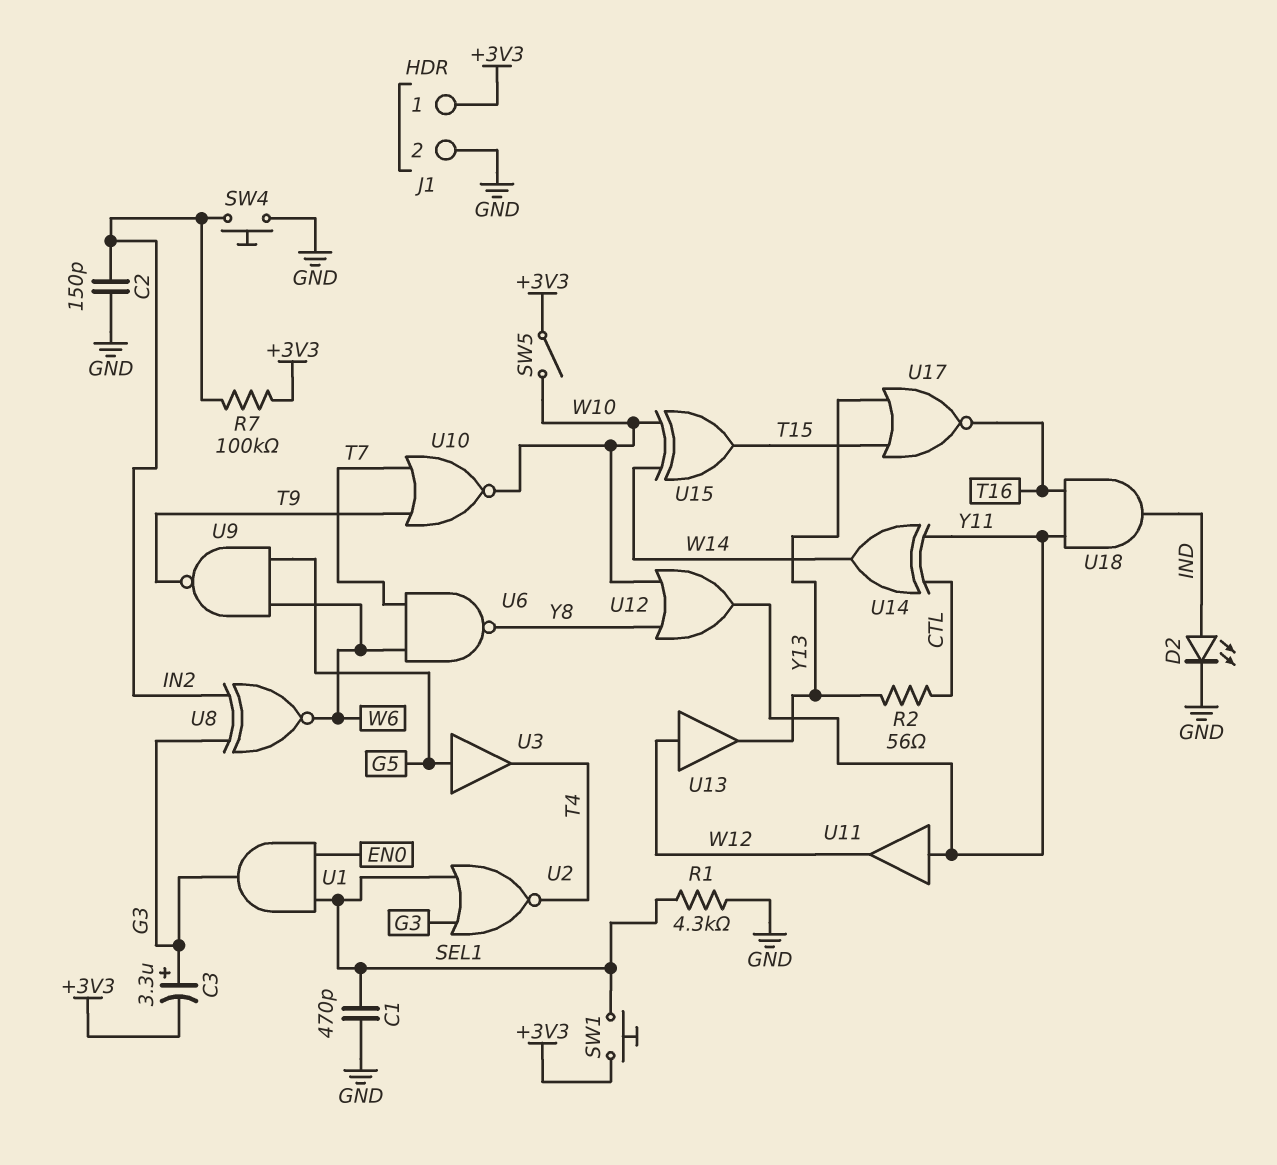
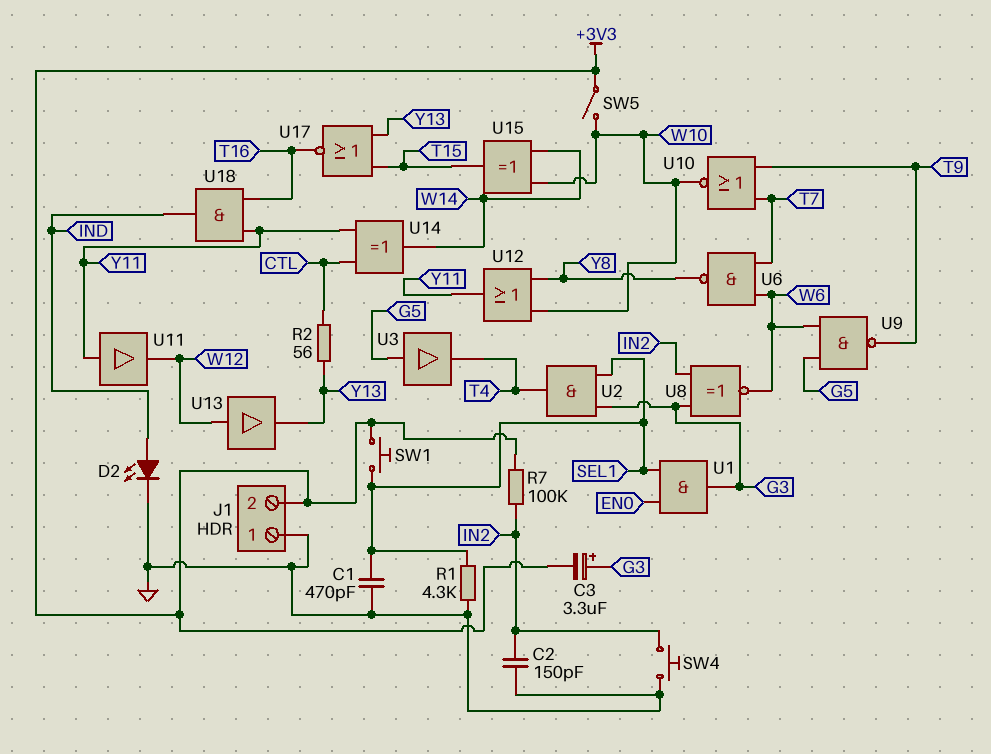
J1 pin 1: +3V3 -> GND
J1 pin 2: GND -> +3V3
U2: NOR (in G3, in SEL1, out T4) -> AND (in G3, in SEL1, out T4)

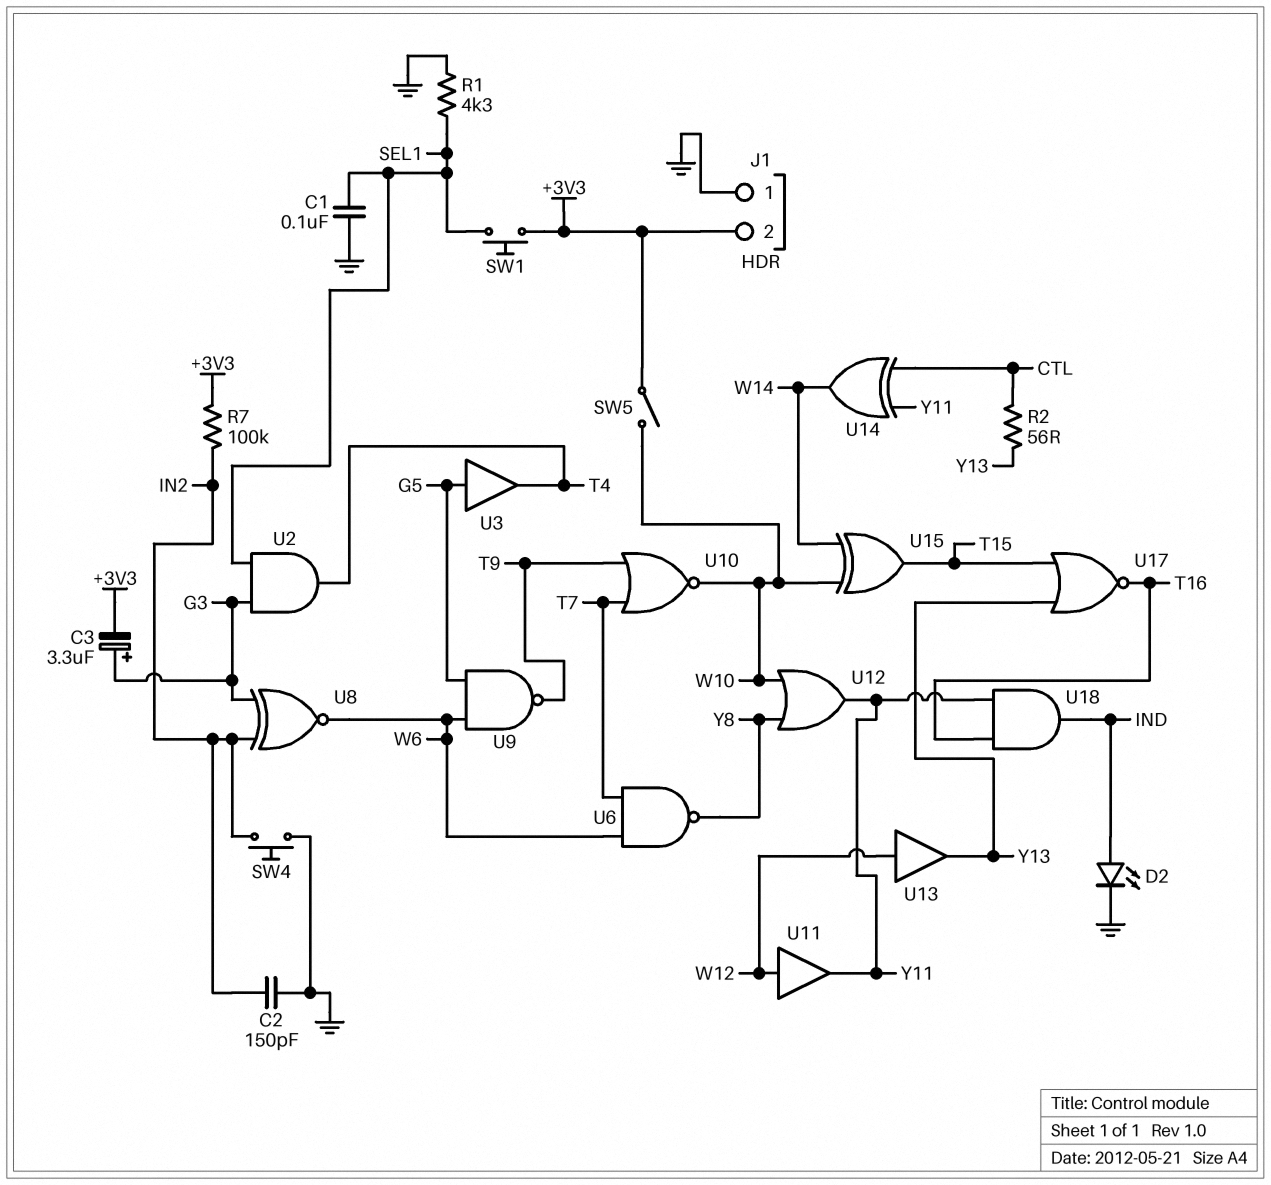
C1: 470pF (GND, SEL1) -> 100nF (GND, SEL1)
U1: AND (in EN0, in SEL1, out G3) -> none
U11: buffer (in Y11, out W12) -> buffer (in W12, out Y11)

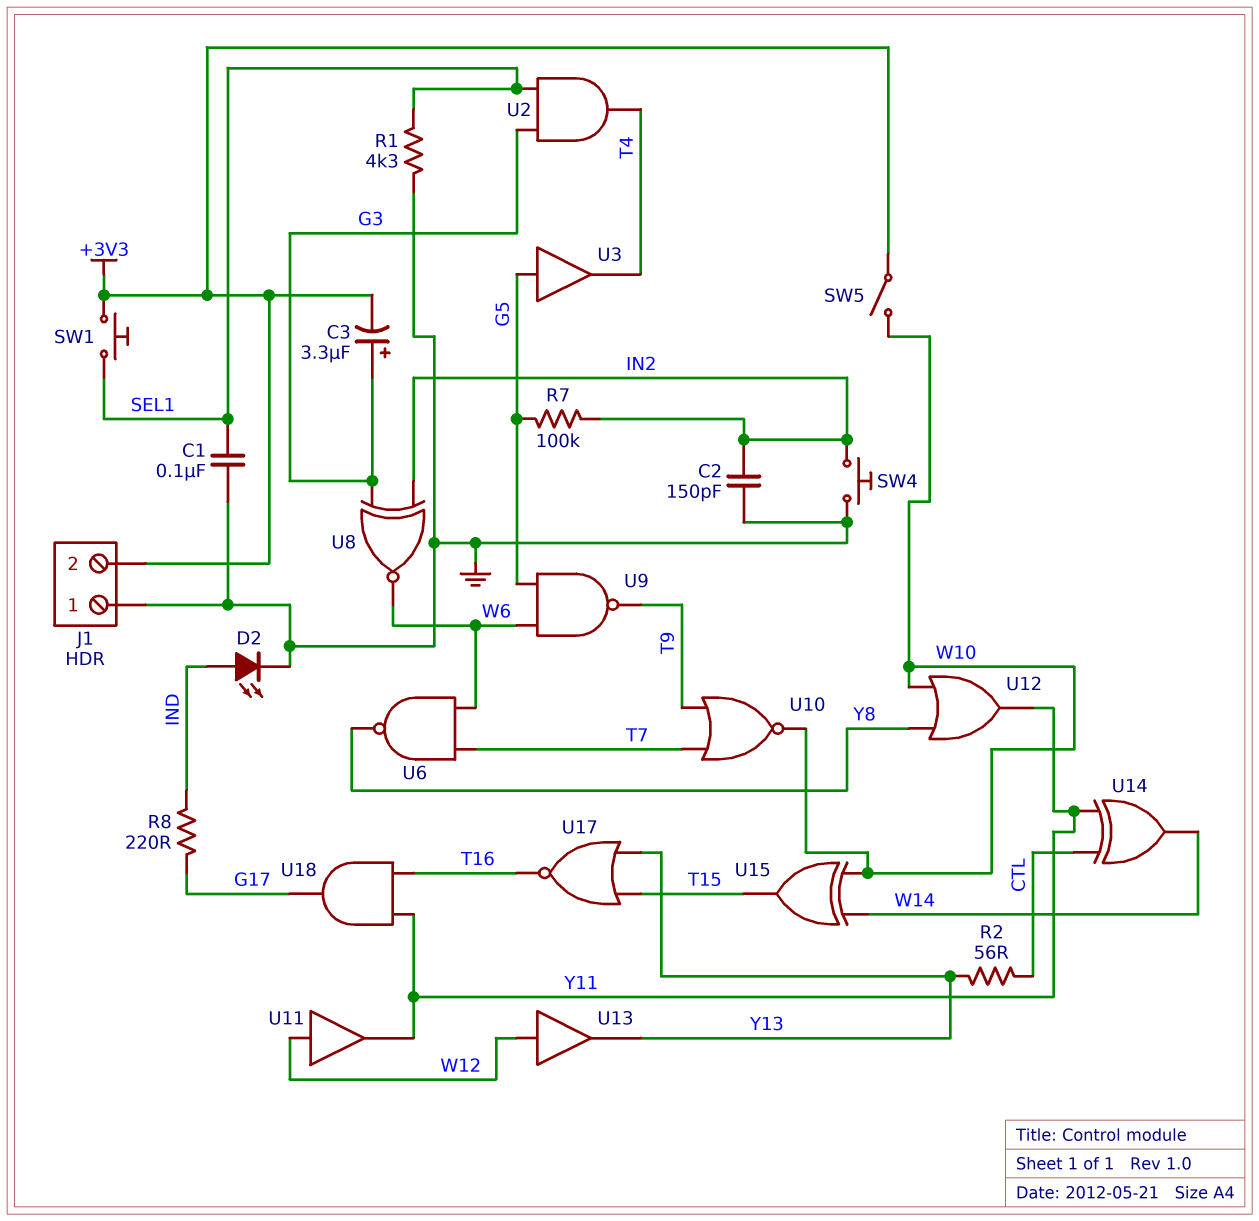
R7: 100k (+3V3, IN2) -> 100k (G5, IN2)
R8: none -> 220 (G17, IND)
U18: AND (in T16, in Y11, out IND) -> AND (in T16, in Y11, out G17)

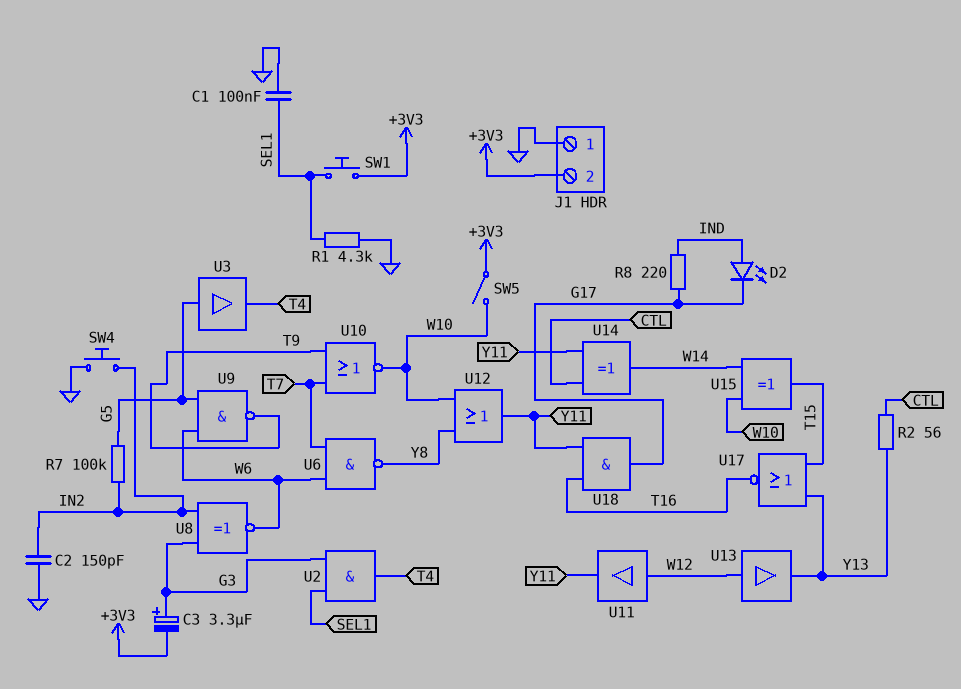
D2: LED (A IND, K GND) -> LED (A IND, K G17)

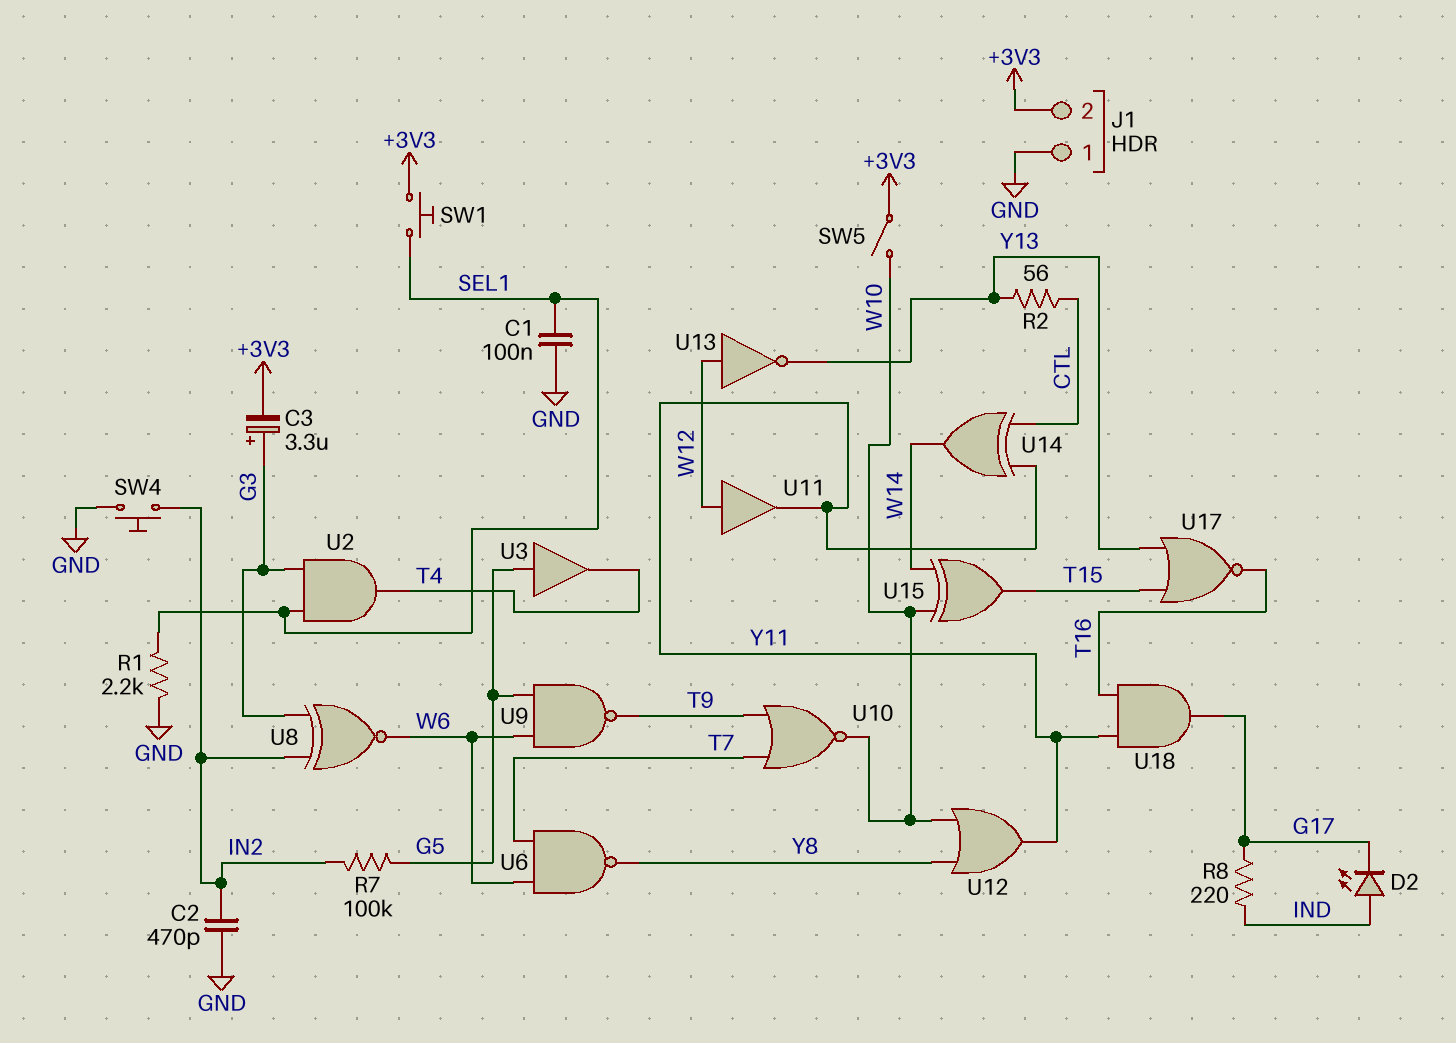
C2: 150pF (GND, IN2) -> 470pF (GND, IN2)
R1: 4.3k (GND, SEL1) -> 2.2k (GND, SEL1)
U13: buffer (in W12, out Y13) -> NOT (in W12, out Y13)

